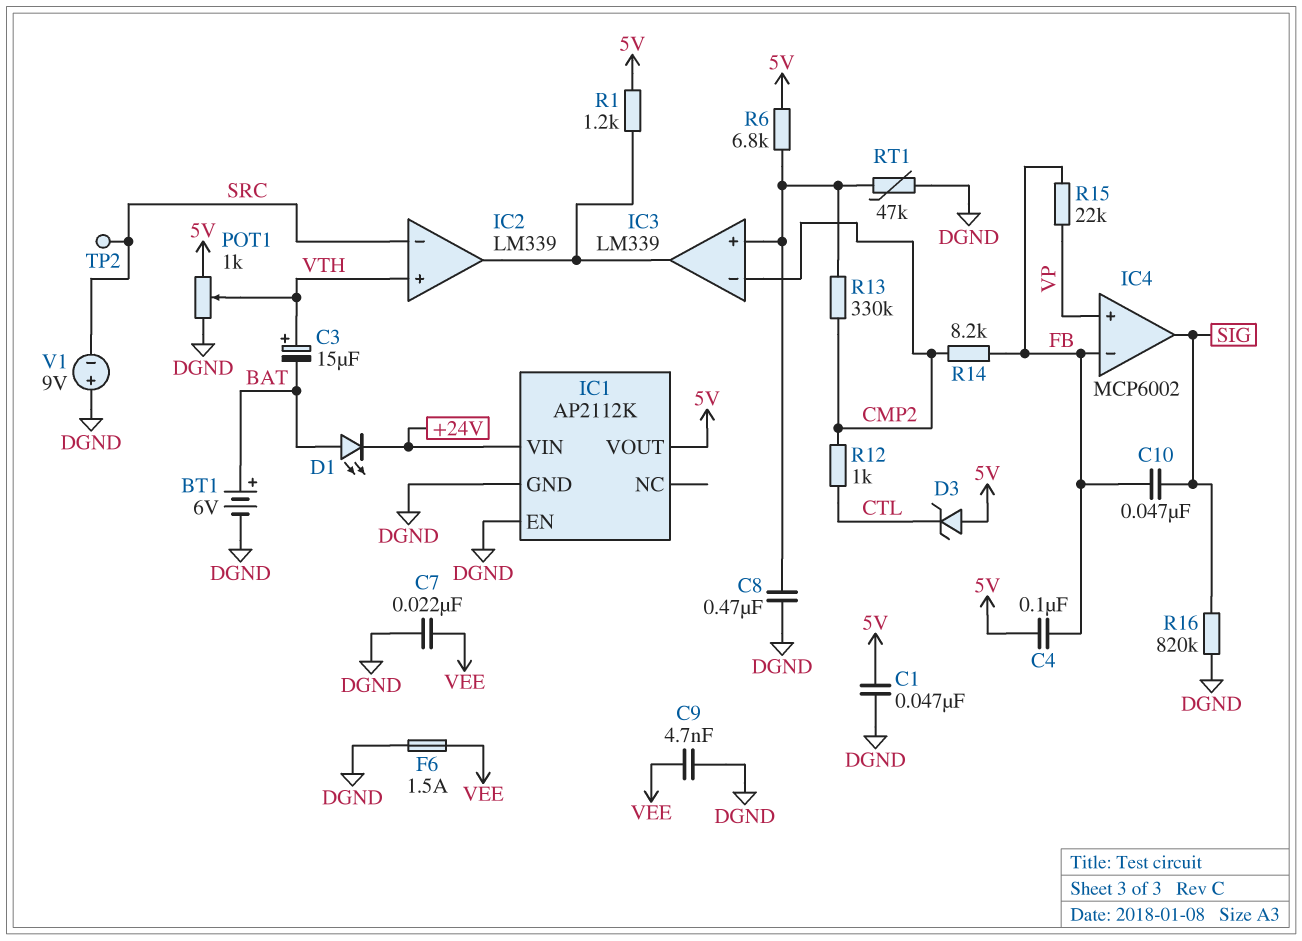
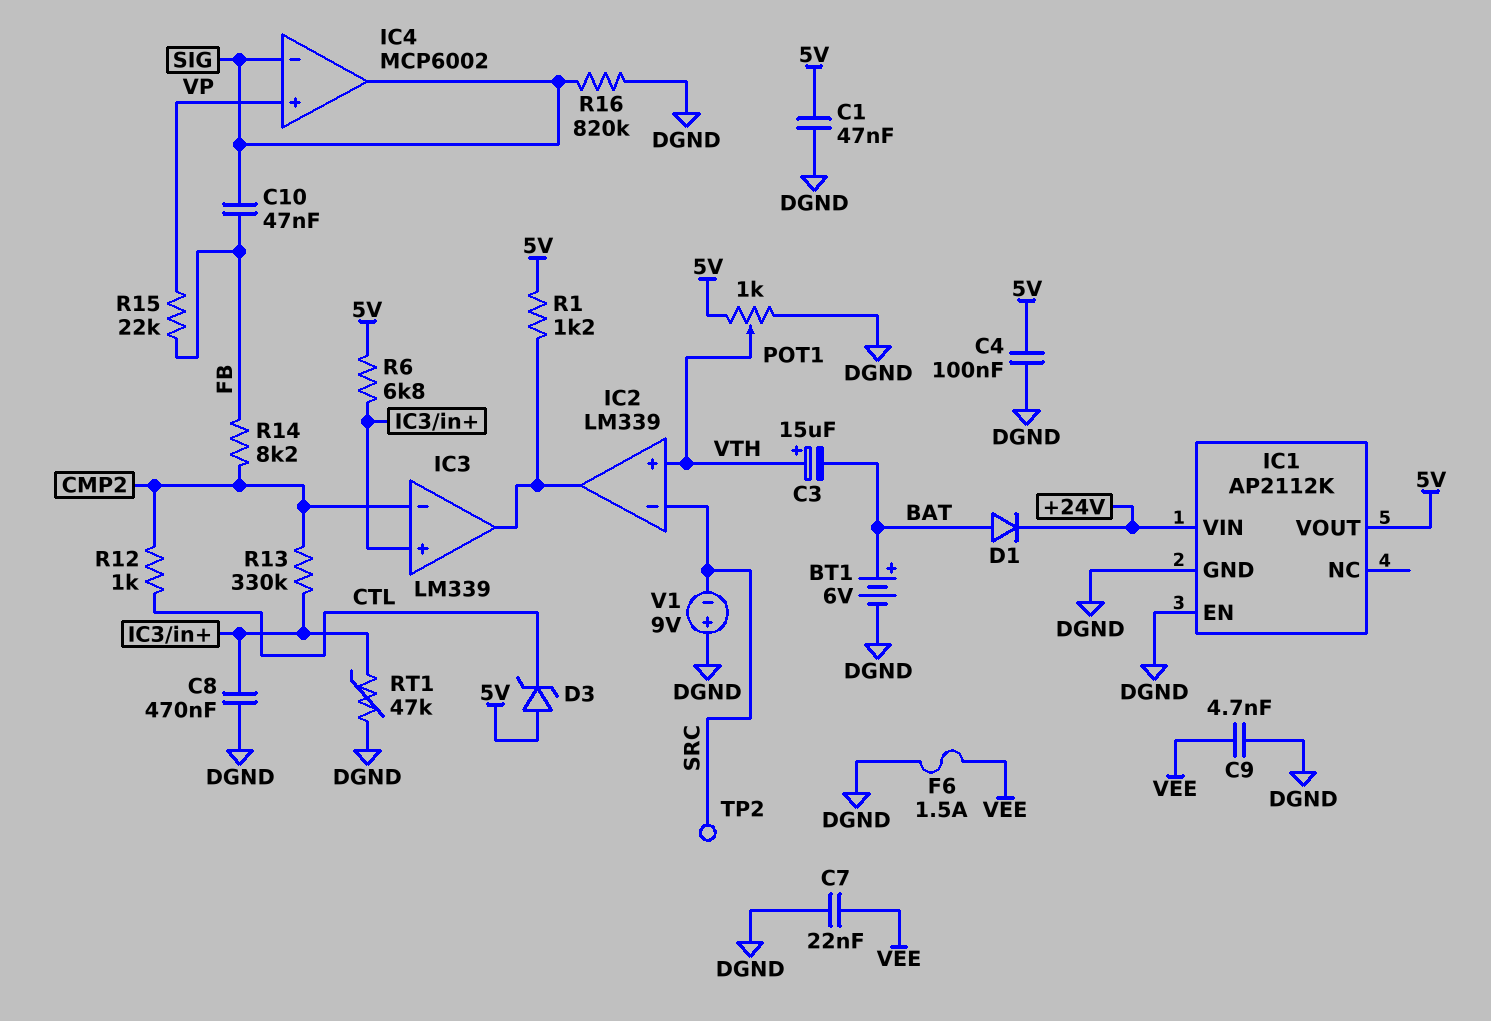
C4: 100nF (5V, FB) -> 100nF (5V, DGND)
D1: LED (A BAT, K +24V) -> diode (A BAT, K +24V)
IC4 pin in-: FB -> SIG

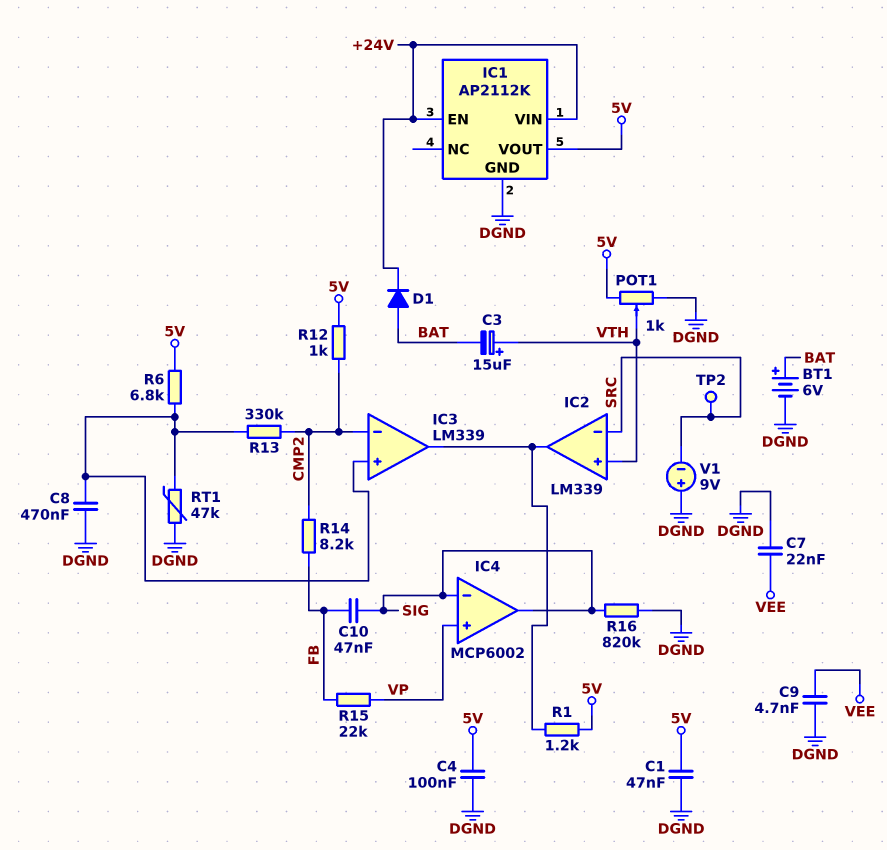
D3: zener (A 5V, K CTL) -> none
F6: 1.5A (DGND, VEE) -> none
IC1 pin EN: DGND -> +24V
R12: 1k (CMP2, CTL) -> 1k (5V, CMP2)

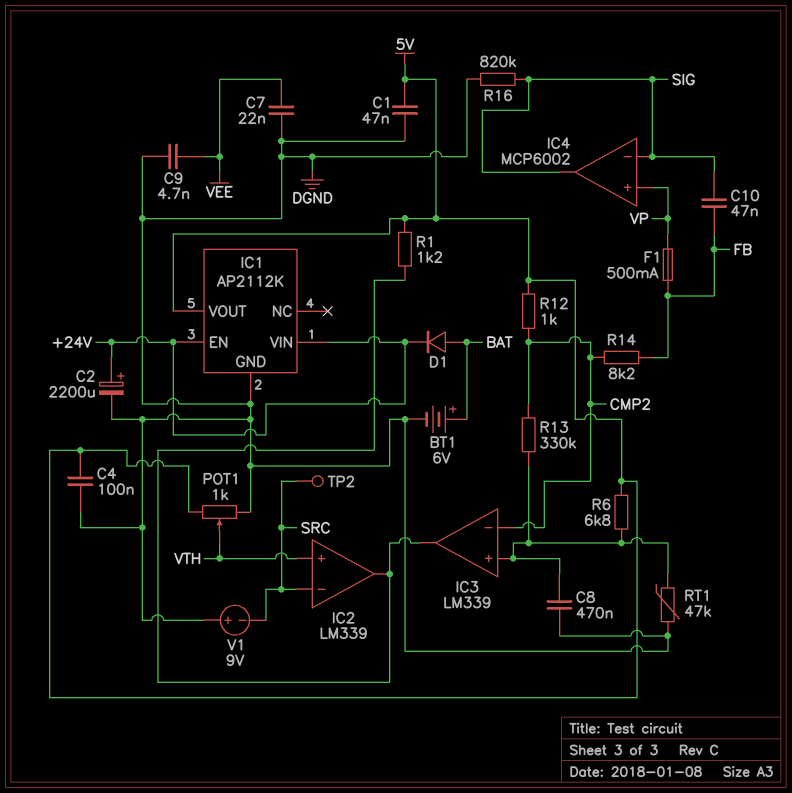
C2: none -> 2200uF (plus +24V, minus DGND)
C3: 15uF (plus VTH, minus BAT) -> none
F1: none -> 500mA (FB, VP)
R15: 22k (FB, VP) -> none

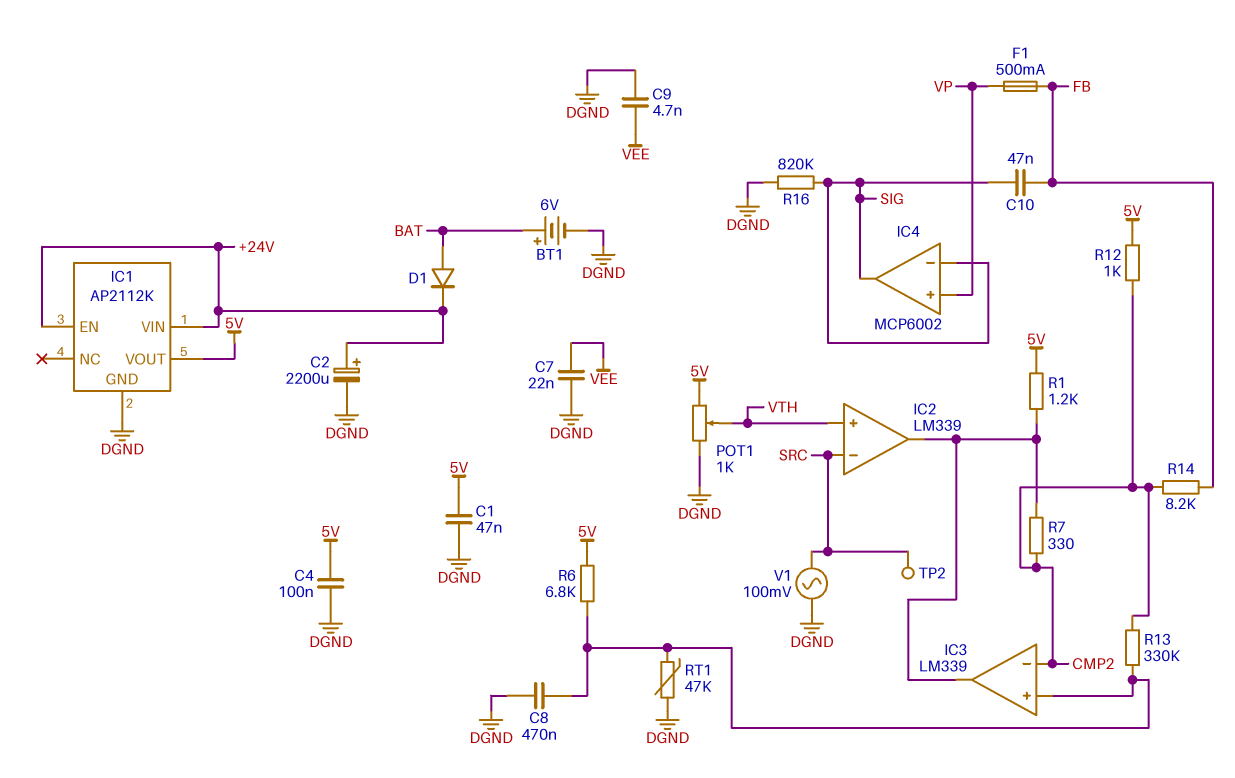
R7: none -> 330 (CMP2, IC2/out)
V1: 9V (plus DGND, minus SRC) -> AC 100mV (DGND, SRC)

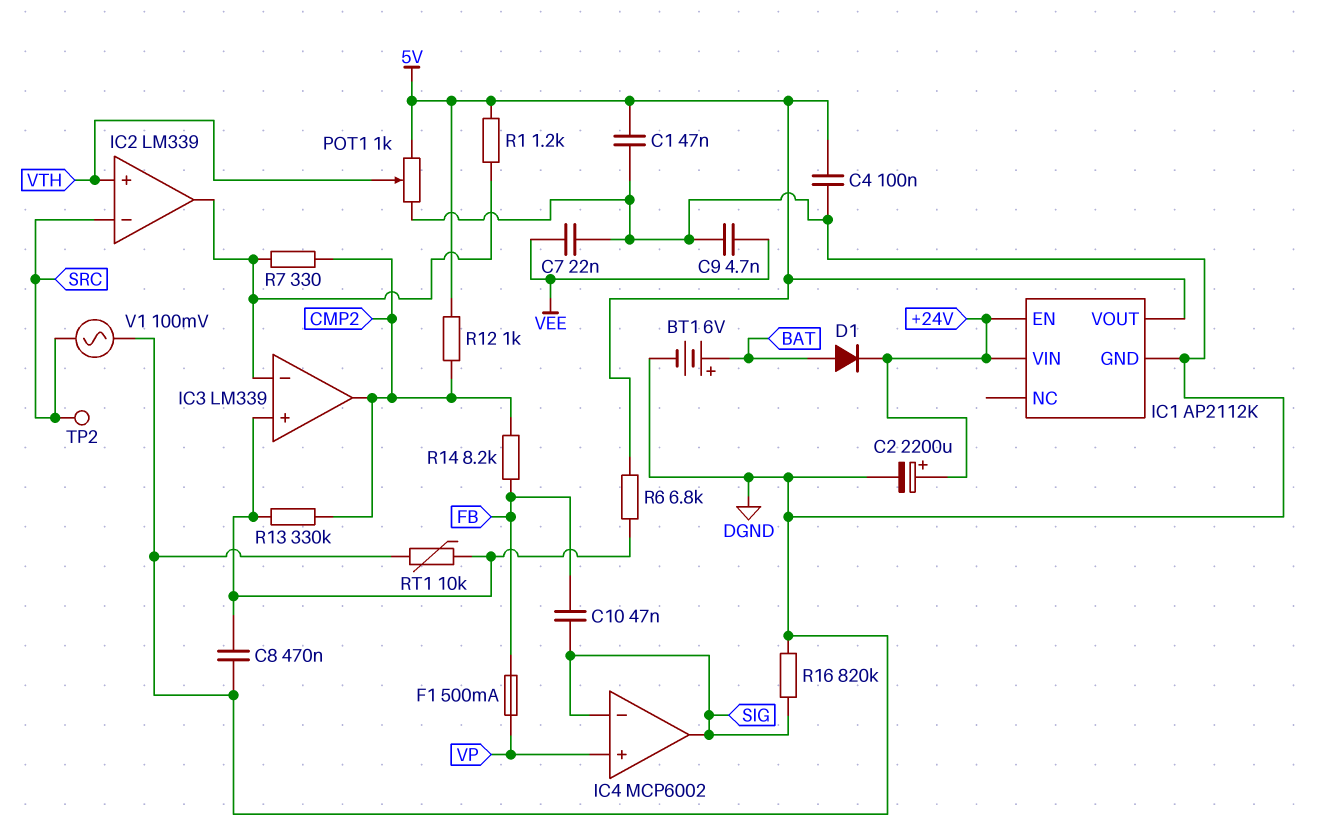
IC3 pin in-: CMP2 -> IC2/out
IC3 pin out: IC2/out -> CMP2
RT1: 47k (DGND, IC3/in+) -> 10k (DGND, IC3/in+)

